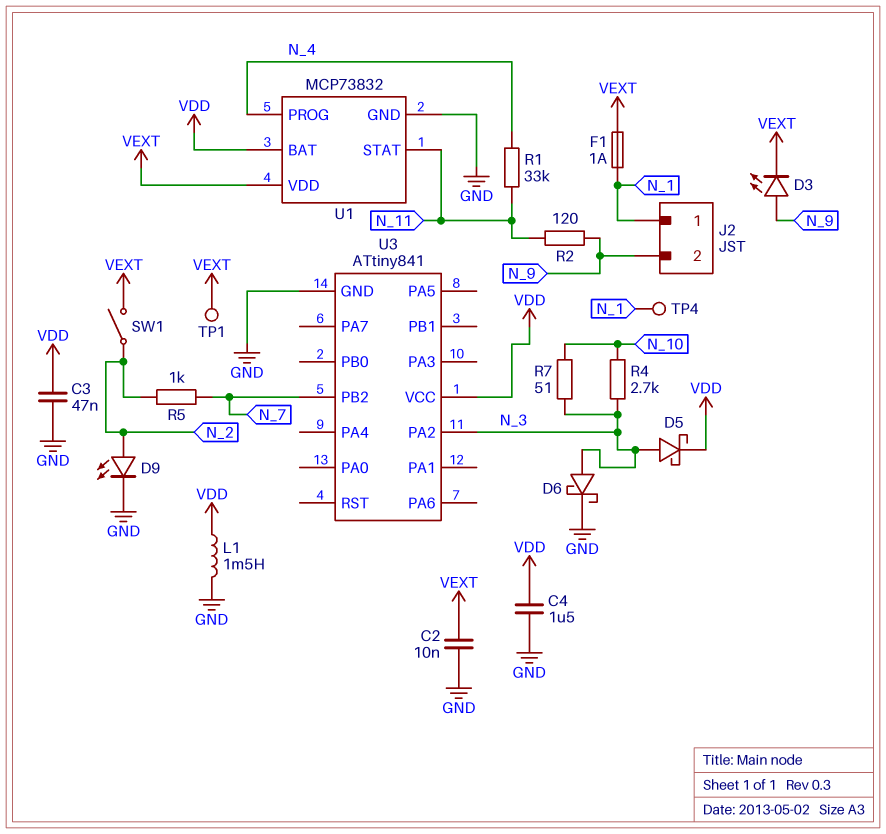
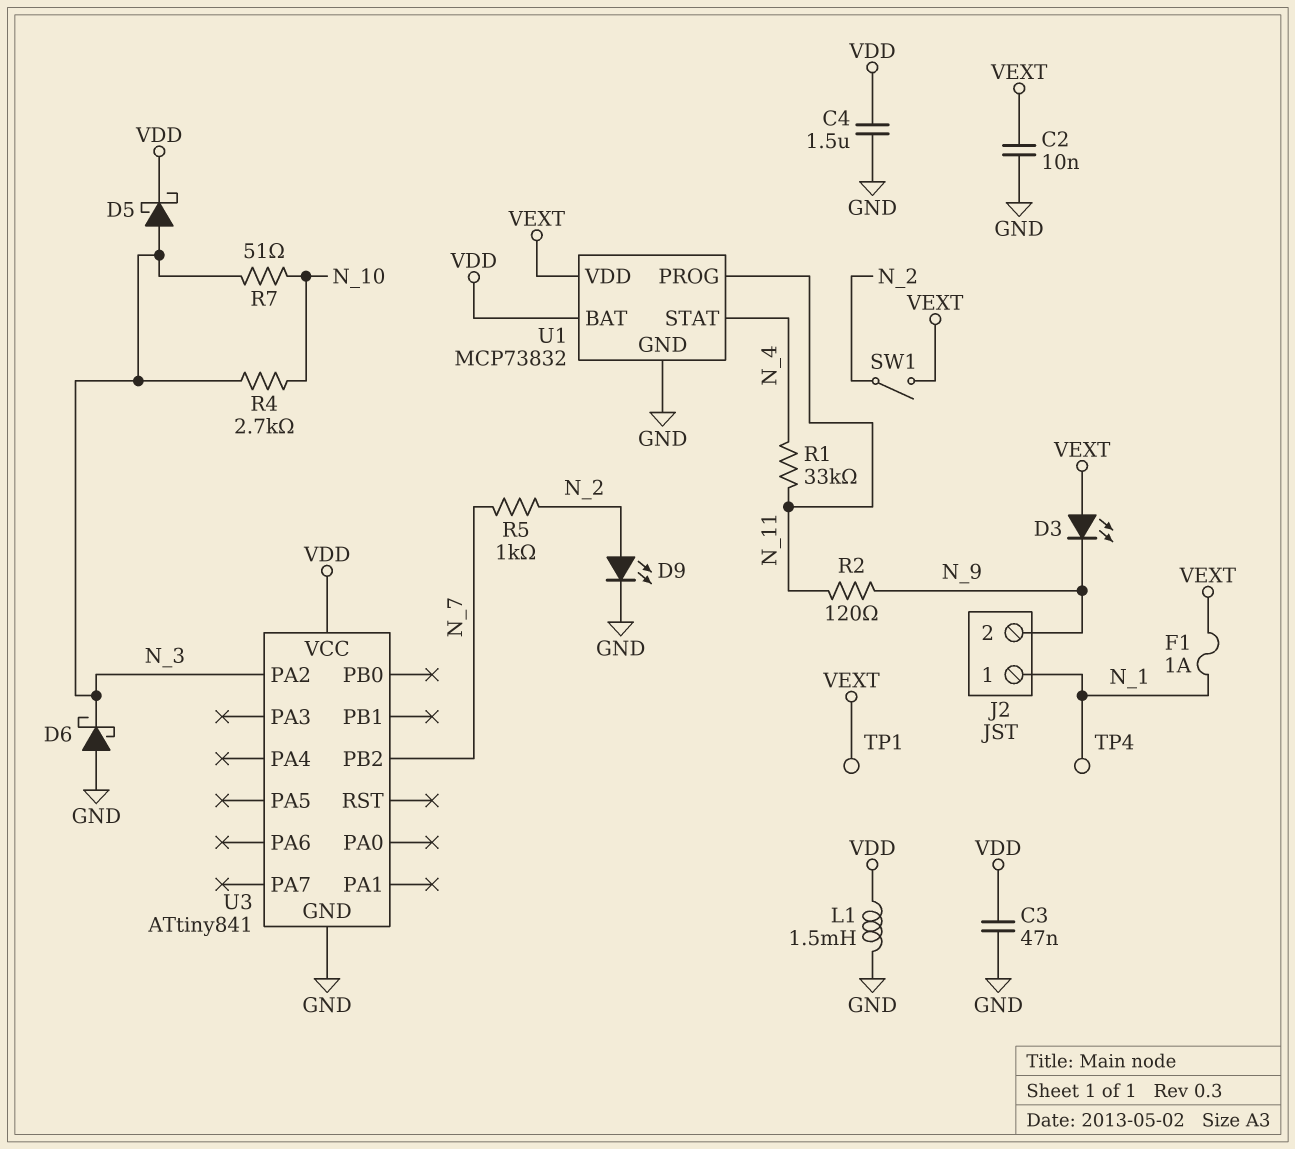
D3: LED (A N_9, K VEXT) -> LED (A VEXT, K N_9)
D6: schottky (A N_3, K GND) -> schottky (A GND, K N_3)
U1 pin PROG: N_4 -> N_11
U1 pin STAT: N_11 -> N_4

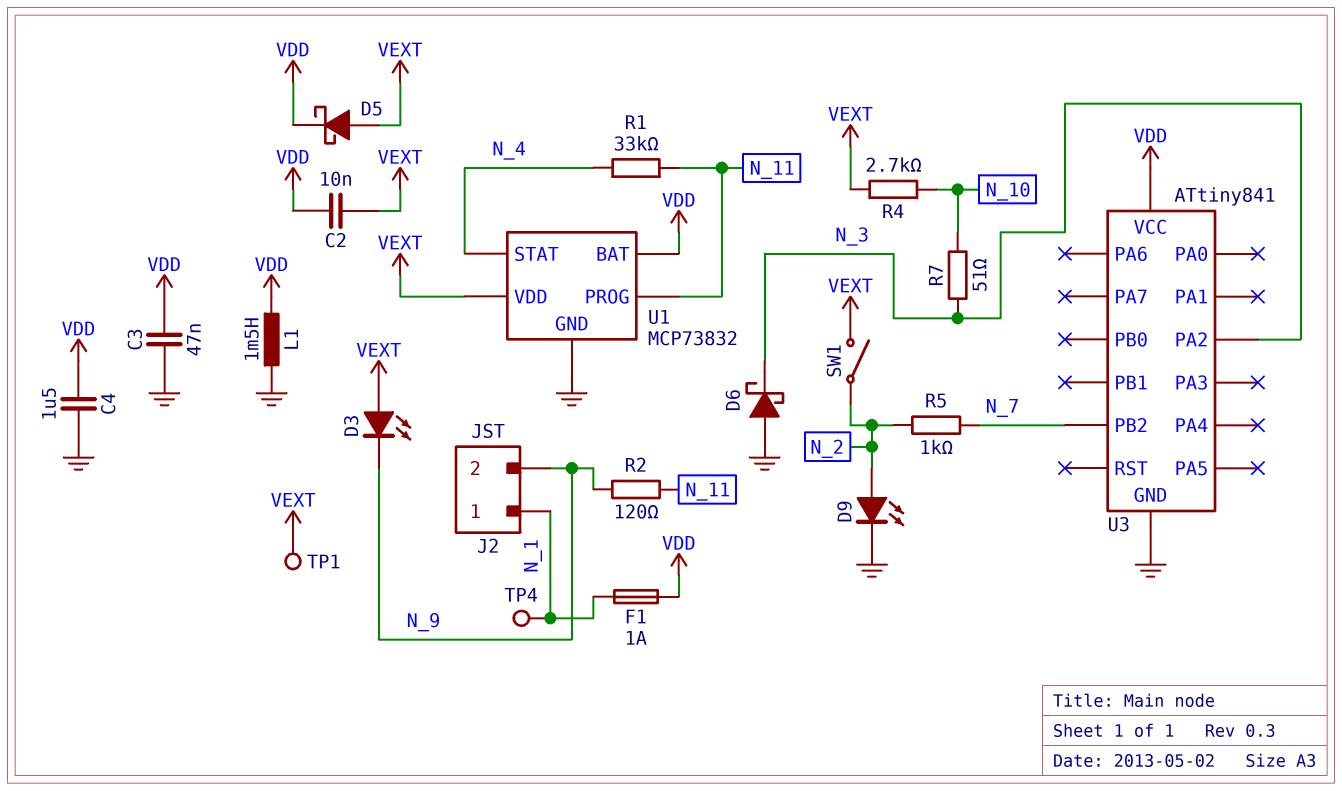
C2: 10nF (GND, VEXT) -> 10nF (VDD, VEXT)
D5: schottky (A N_3, K VDD) -> schottky (A VEXT, K VDD)
F1: 1A (N_1, VEXT) -> 1A (N_1, VDD)
R4: 2.7k (N_3, N_10) -> 2.7k (N_10, VEXT)

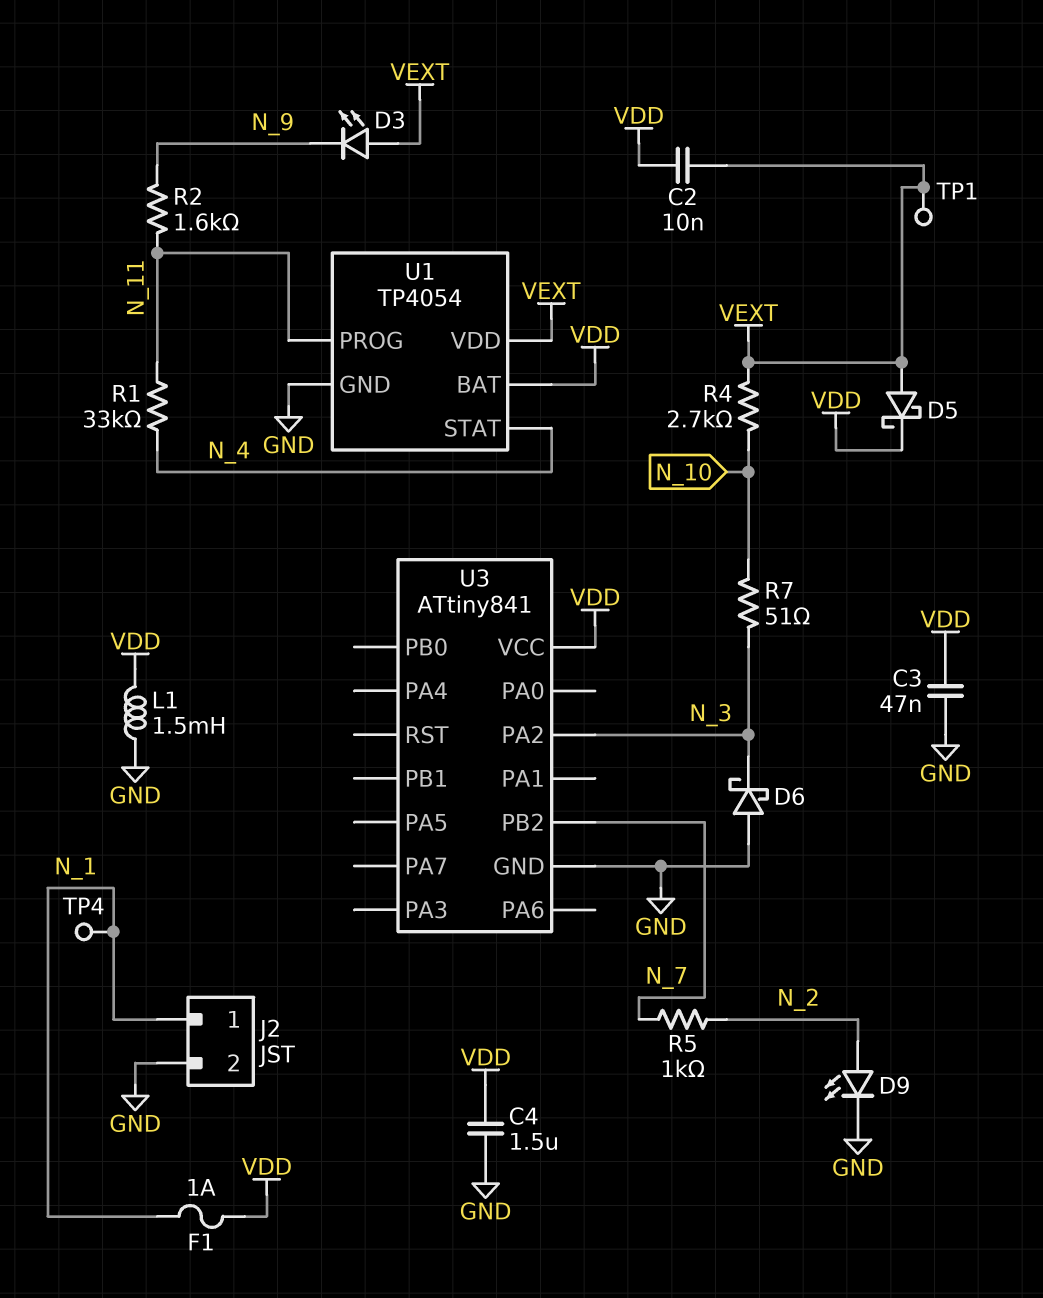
J2 pin 2: N_9 -> GND
R2: 120 (N_9, N_11) -> 1.6k (N_9, N_11)
SW1: switch (N_2, VEXT) -> none
U1: MCP73832 -> TP4054

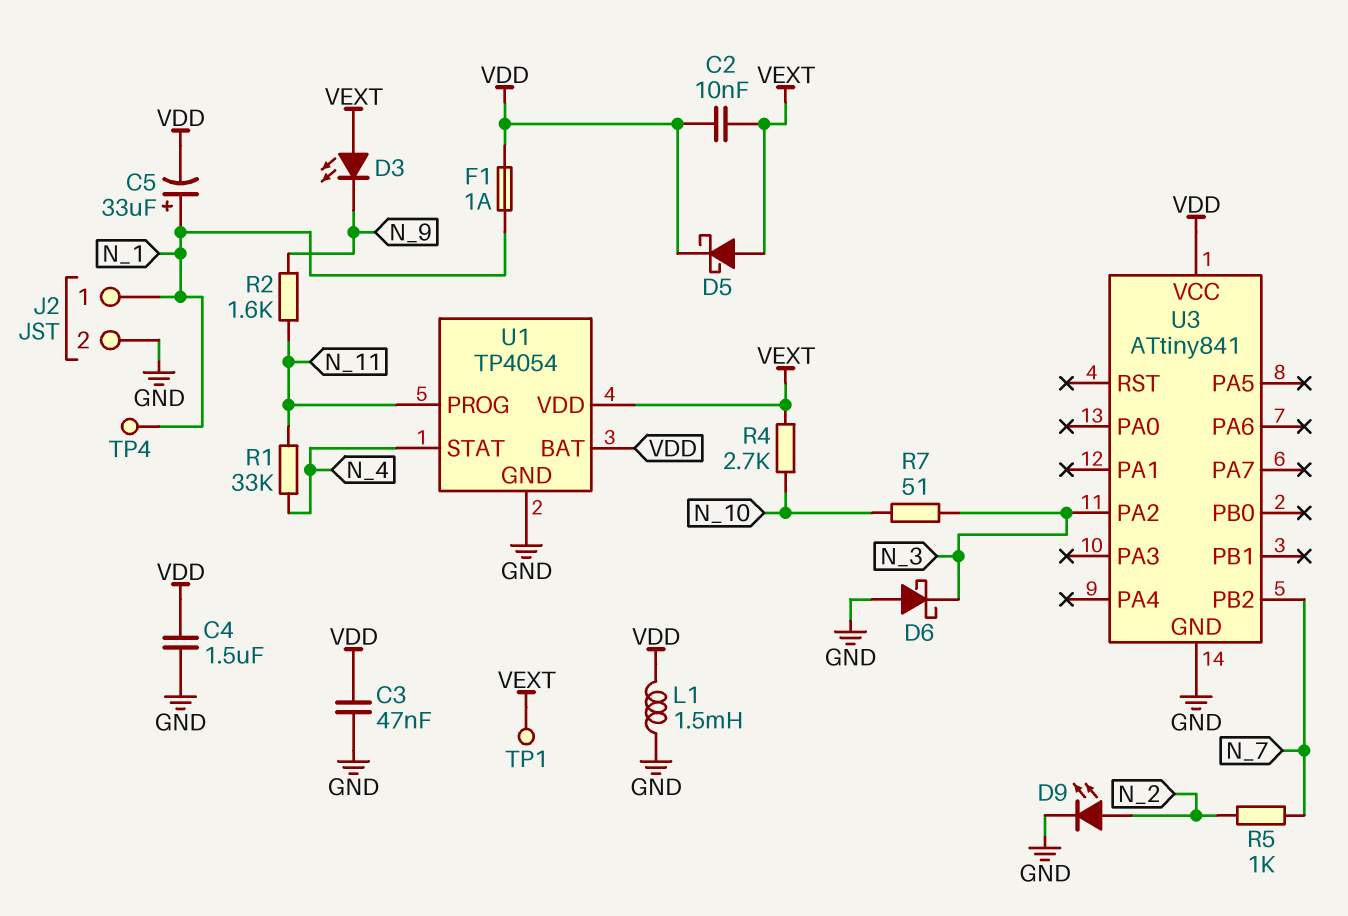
C5: none -> 33uF (plus N_1, minus VDD)

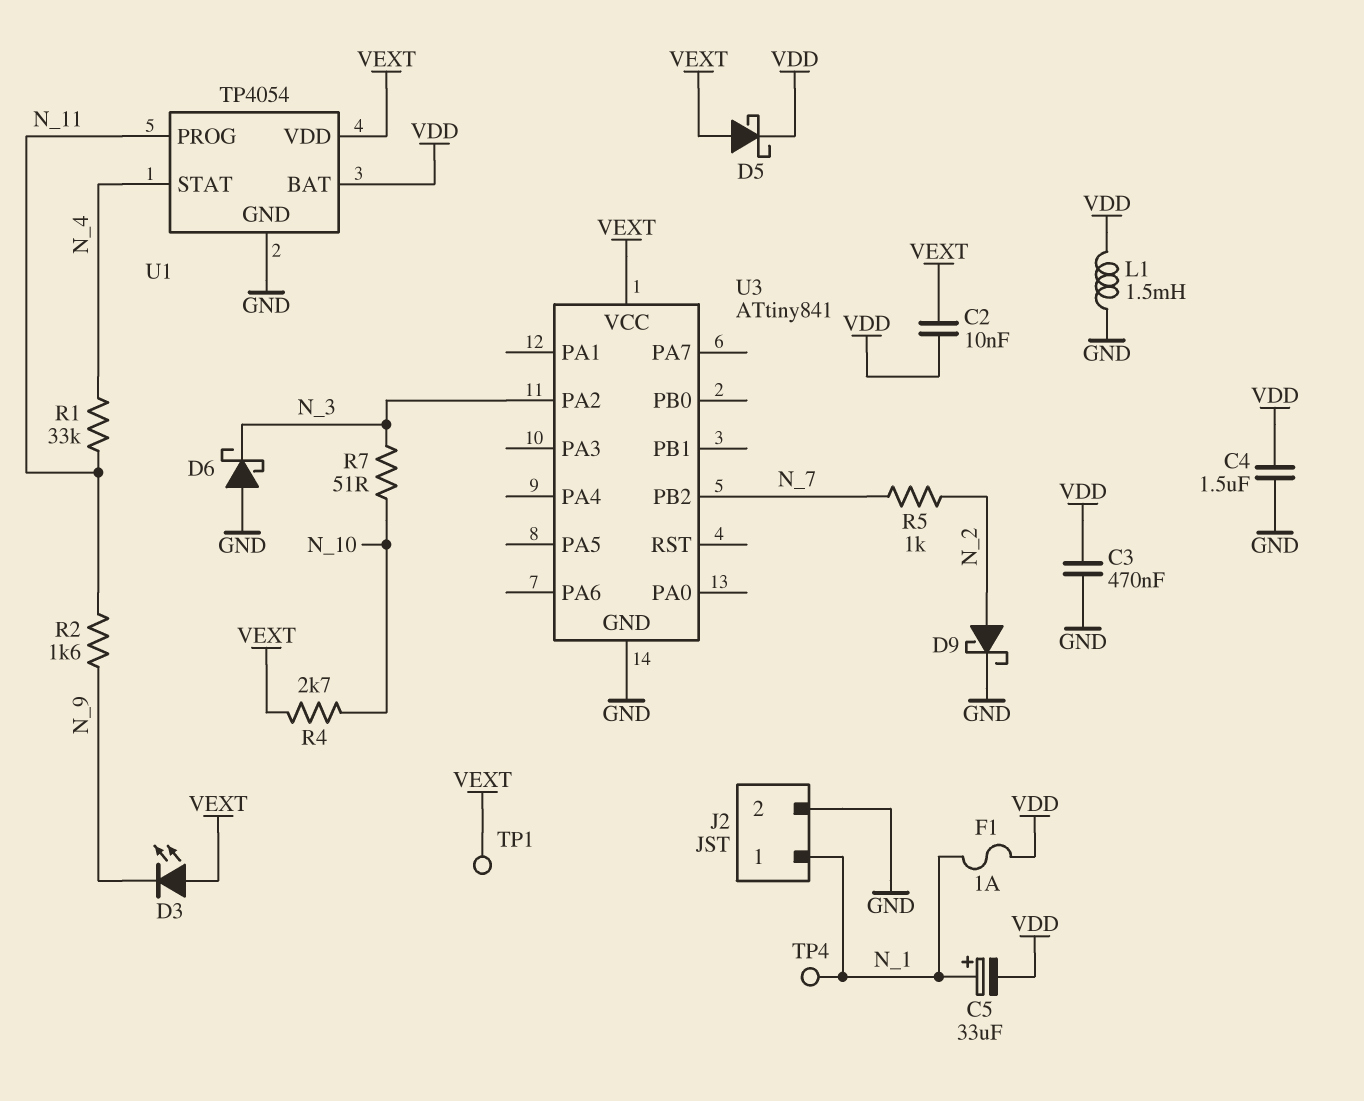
C3: 47nF (GND, VDD) -> 470nF (GND, VDD)
D9: LED (A N_2, K GND) -> schottky (A N_2, K GND)
U3 pin VCC: VDD -> VEXT

